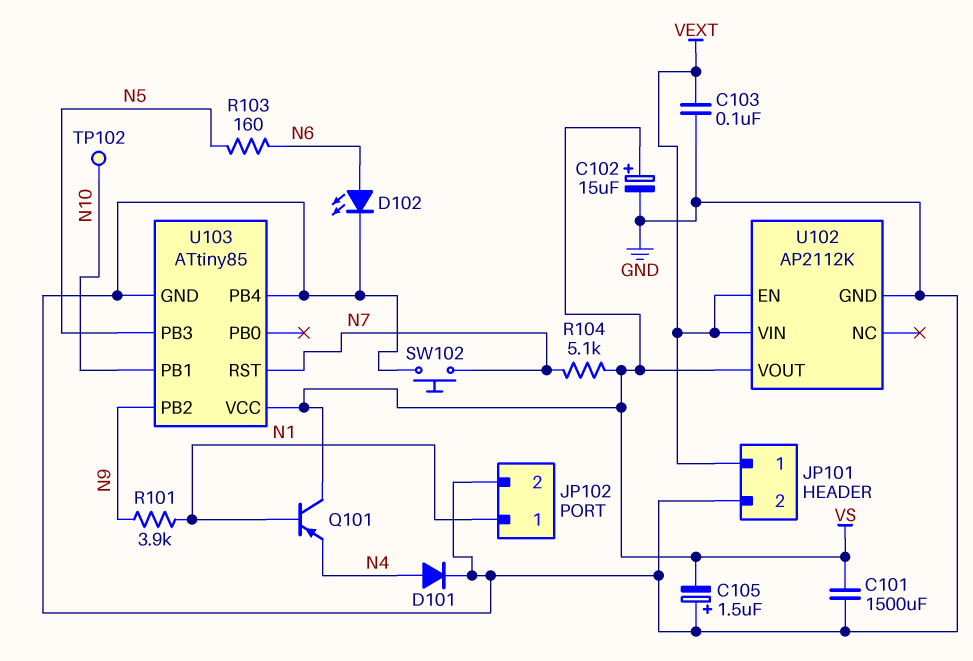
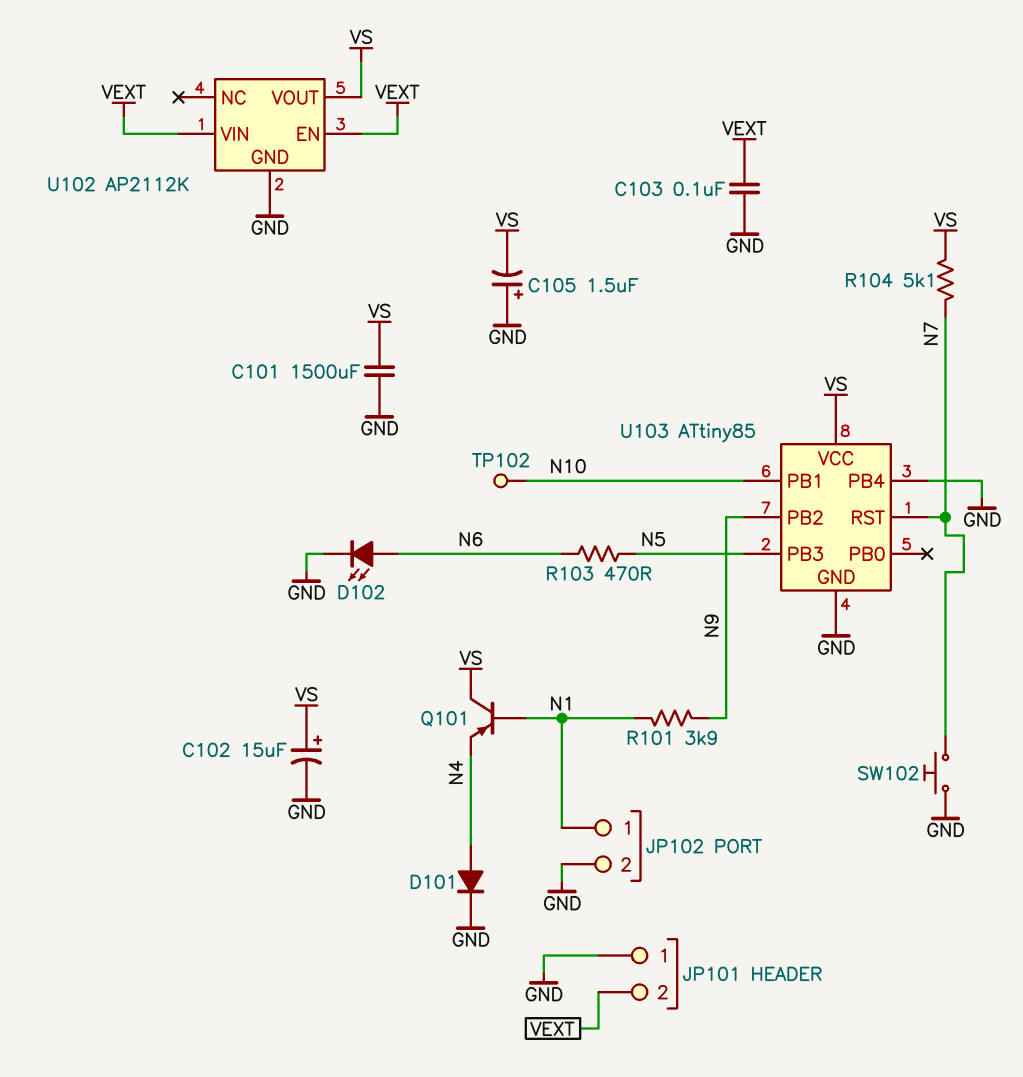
JP101 pin 1: VEXT -> GND
JP101 pin 2: GND -> VEXT
R103: 160 (N5, N6) -> 470 (N5, N6)

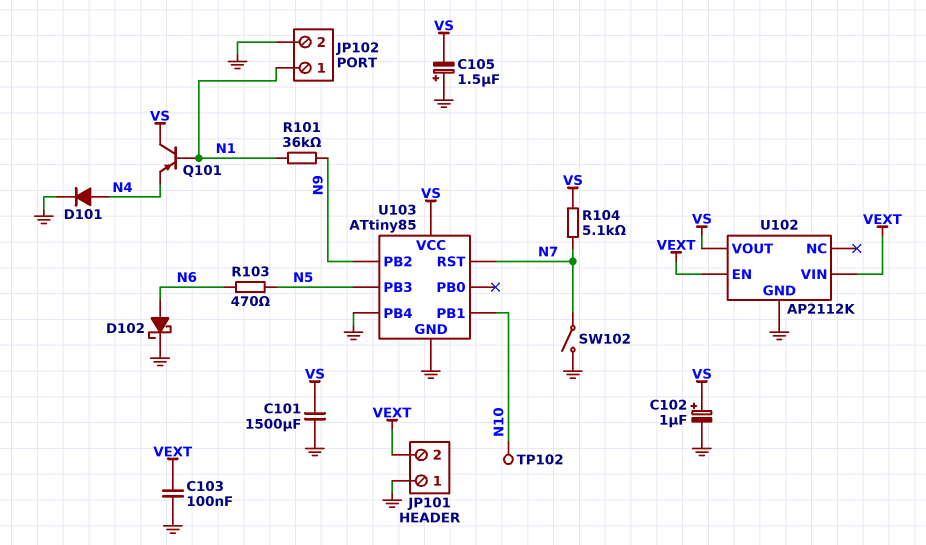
C102: 15uF (plus VS, minus GND) -> 1uF (plus VS, minus GND)
D102: LED (A N6, K GND) -> schottky (A N6, K GND)
R101: 3.9k (N1, N9) -> 36k (N1, N9)
SW102: button (GND, N7) -> switch (GND, N7)

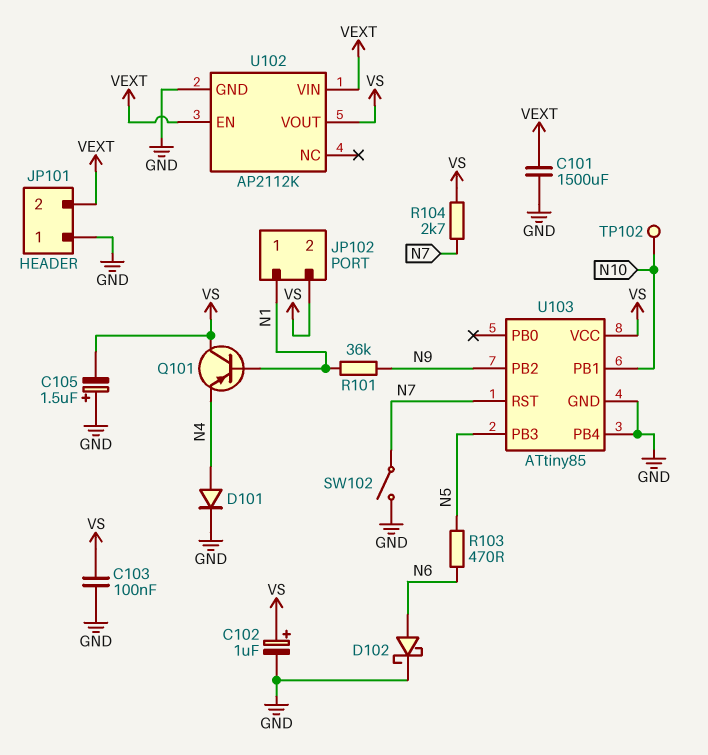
C101: 1500uF (GND, VS) -> 1500uF (GND, VEXT)
C103: 100nF (GND, VEXT) -> 100nF (GND, VS)
JP102 pin 2: GND -> VS
R104: 5.1k (N7, VS) -> 2.7k (N7, VS)

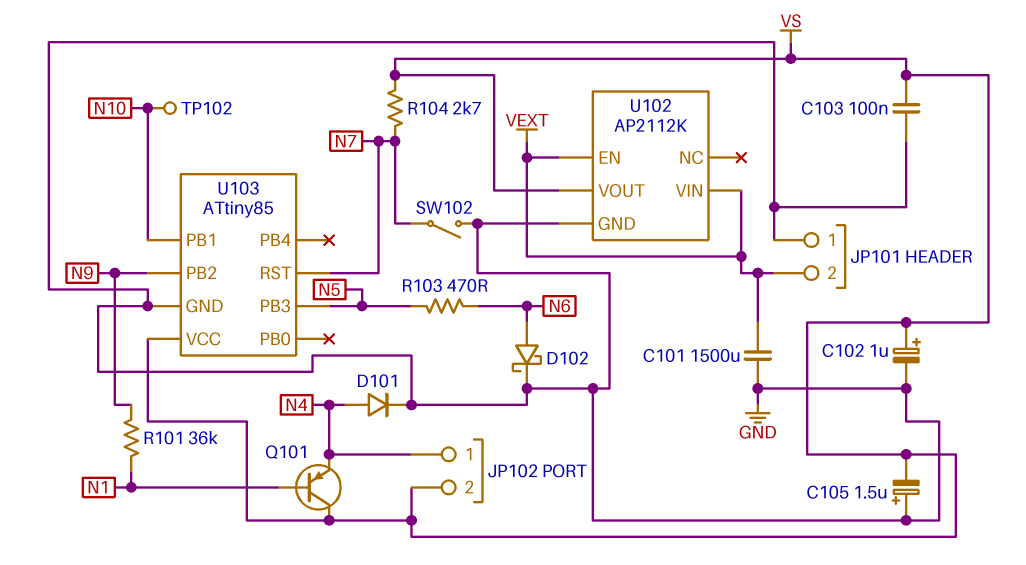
JP102 pin 1: N1 -> N4
U103 pin PB4: GND -> none

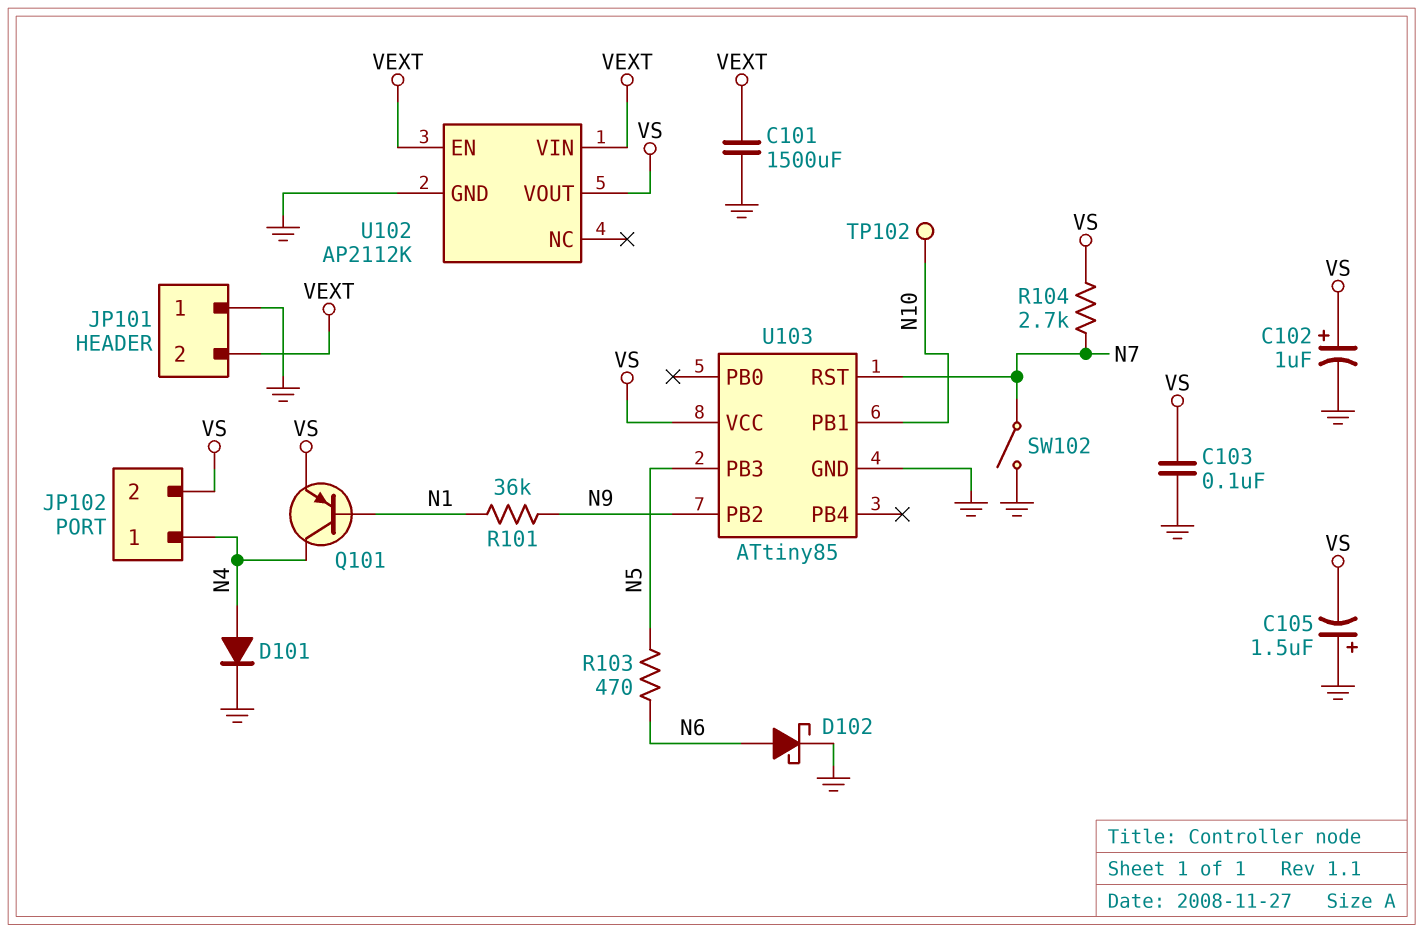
Q101: PNP (B N1, C VS, E N4) -> PNP (B N1, C N4, E VS)

